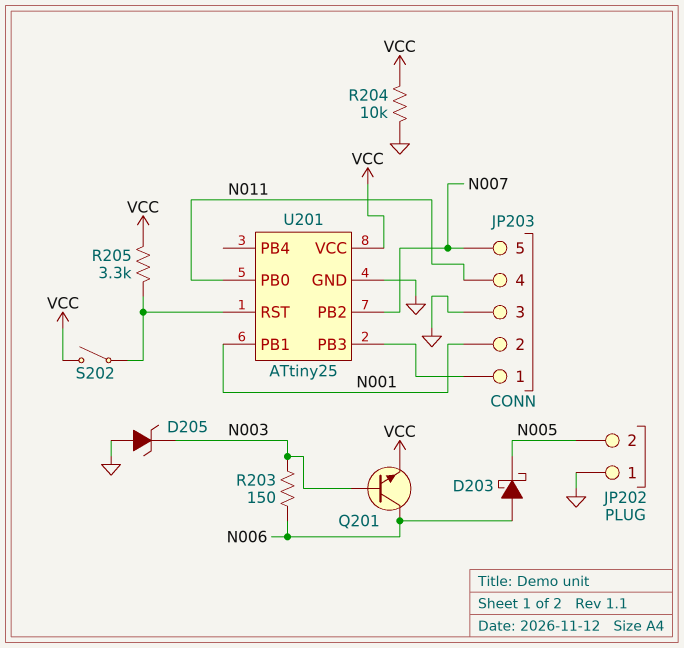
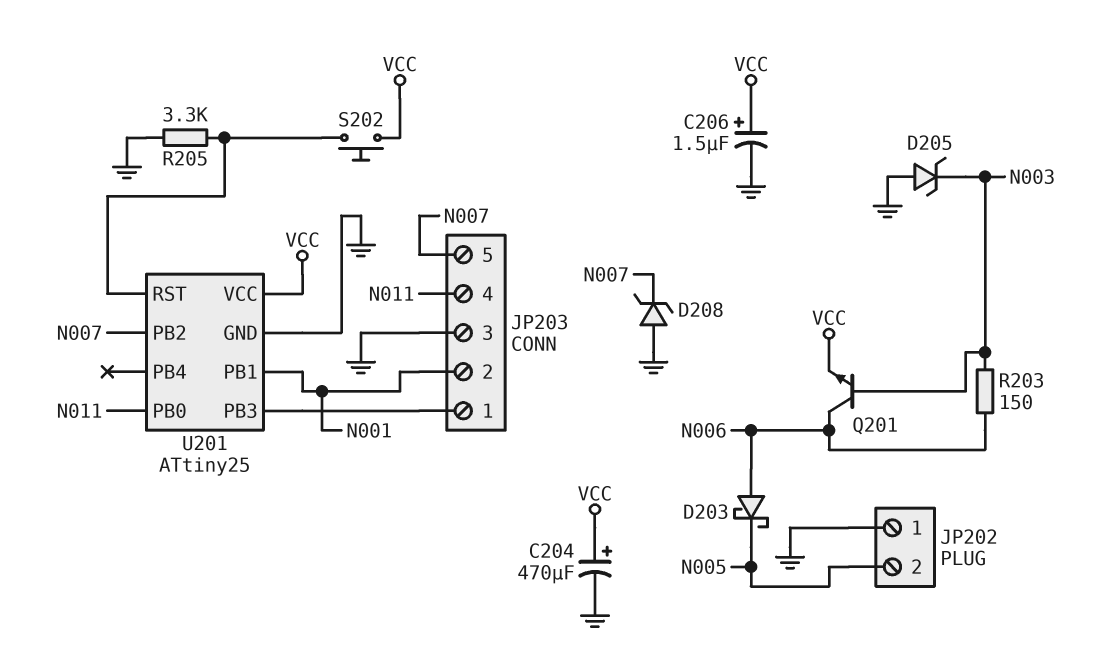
C204: none -> 470uF (plus VCC, minus GND)
C206: none -> 1.5uF (plus VCC, minus GND)
D208: none -> zener (A GND, K N007)
R204: 10k (GND, VCC) -> none
R205: 3.3k (U201/RST, VCC) -> 3.3k (GND, U201/RST)
S202: switch (U201/RST, VCC) -> button (U201/RST, VCC)

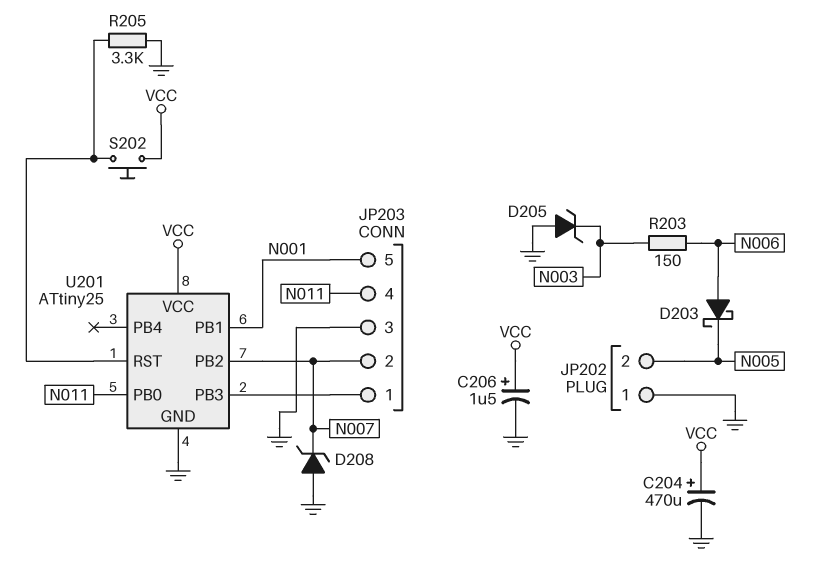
JP203 pin 2: N001 -> N007
JP203 pin 5: N007 -> N001
Q201: NPN (B N003, C N006, E VCC) -> none

